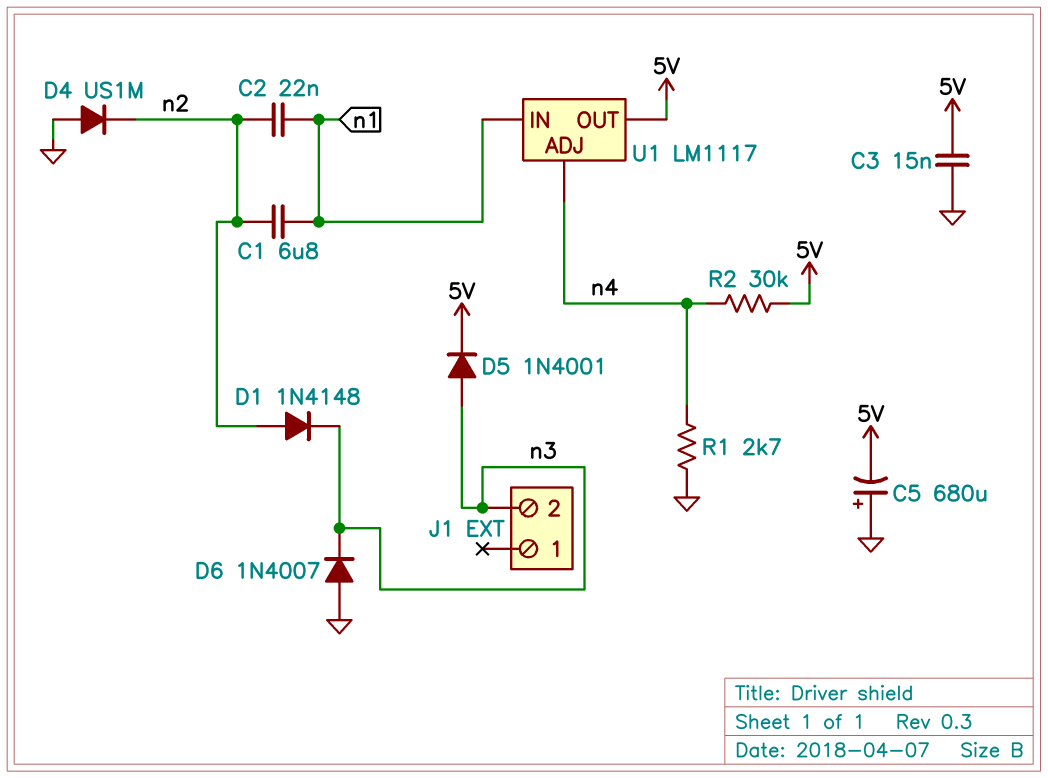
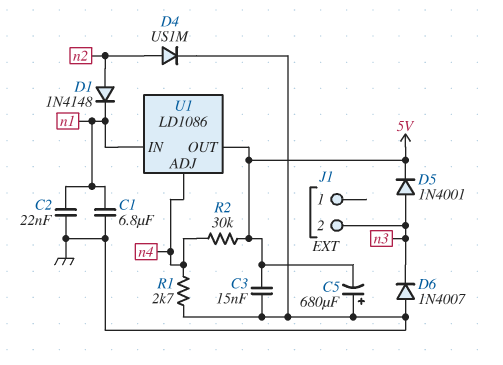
C1: 6.8uF (n1, n2) -> 6.8uF (GND, n1)
C2: 22nF (n1, n2) -> 22nF (GND, n1)
D1: diode 1N4148 (A n2, K n3) -> diode 1N4148 (A n2, K n1)
D4: diode US1M (A GND, K n2) -> diode US1M (A n2, K GND)
U1: LM1117 -> LD1086

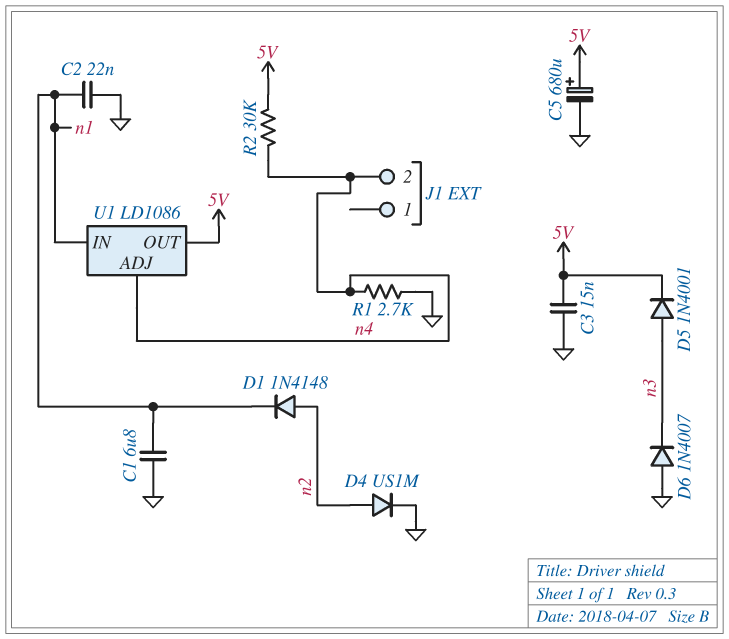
C5: 680uF (plus GND, minus 5V) -> 680uF (plus 5V, minus GND)
J1 pin 2: n3 -> n4

